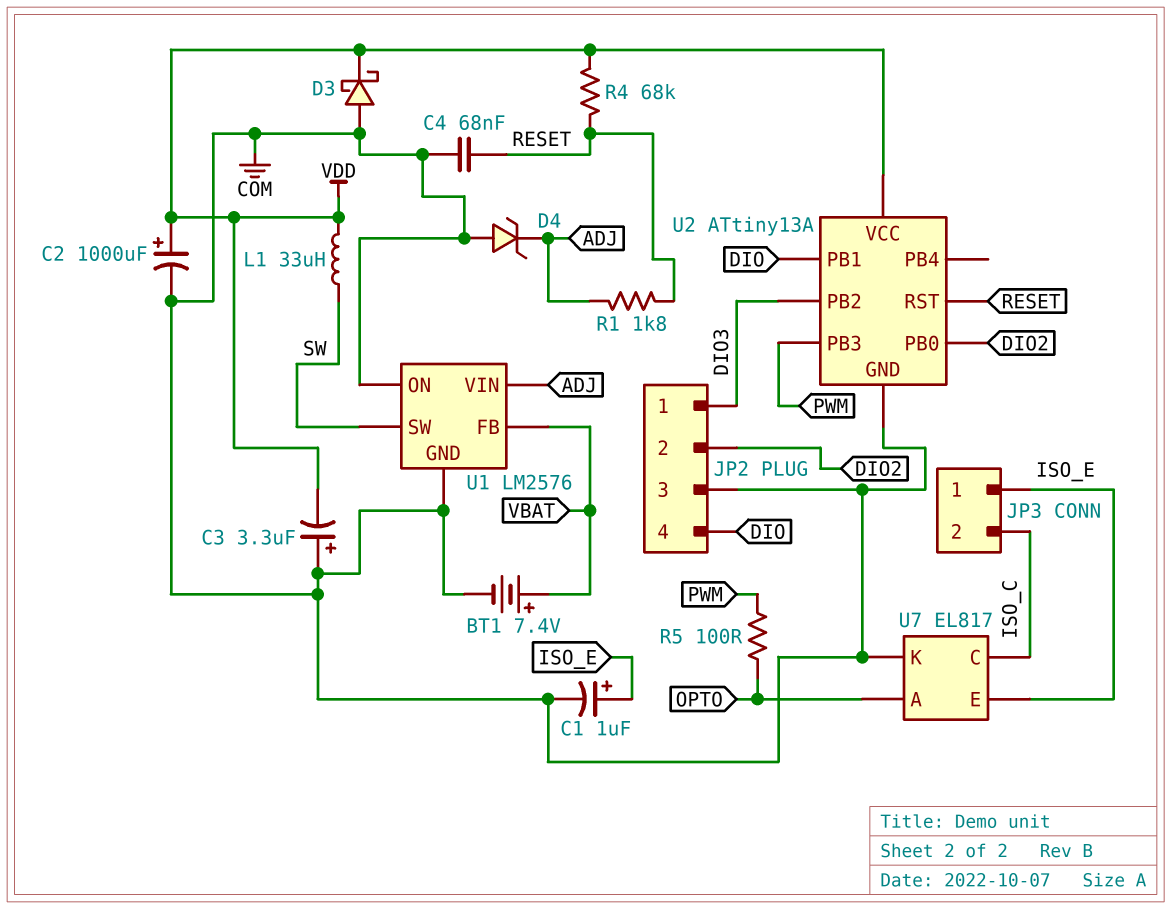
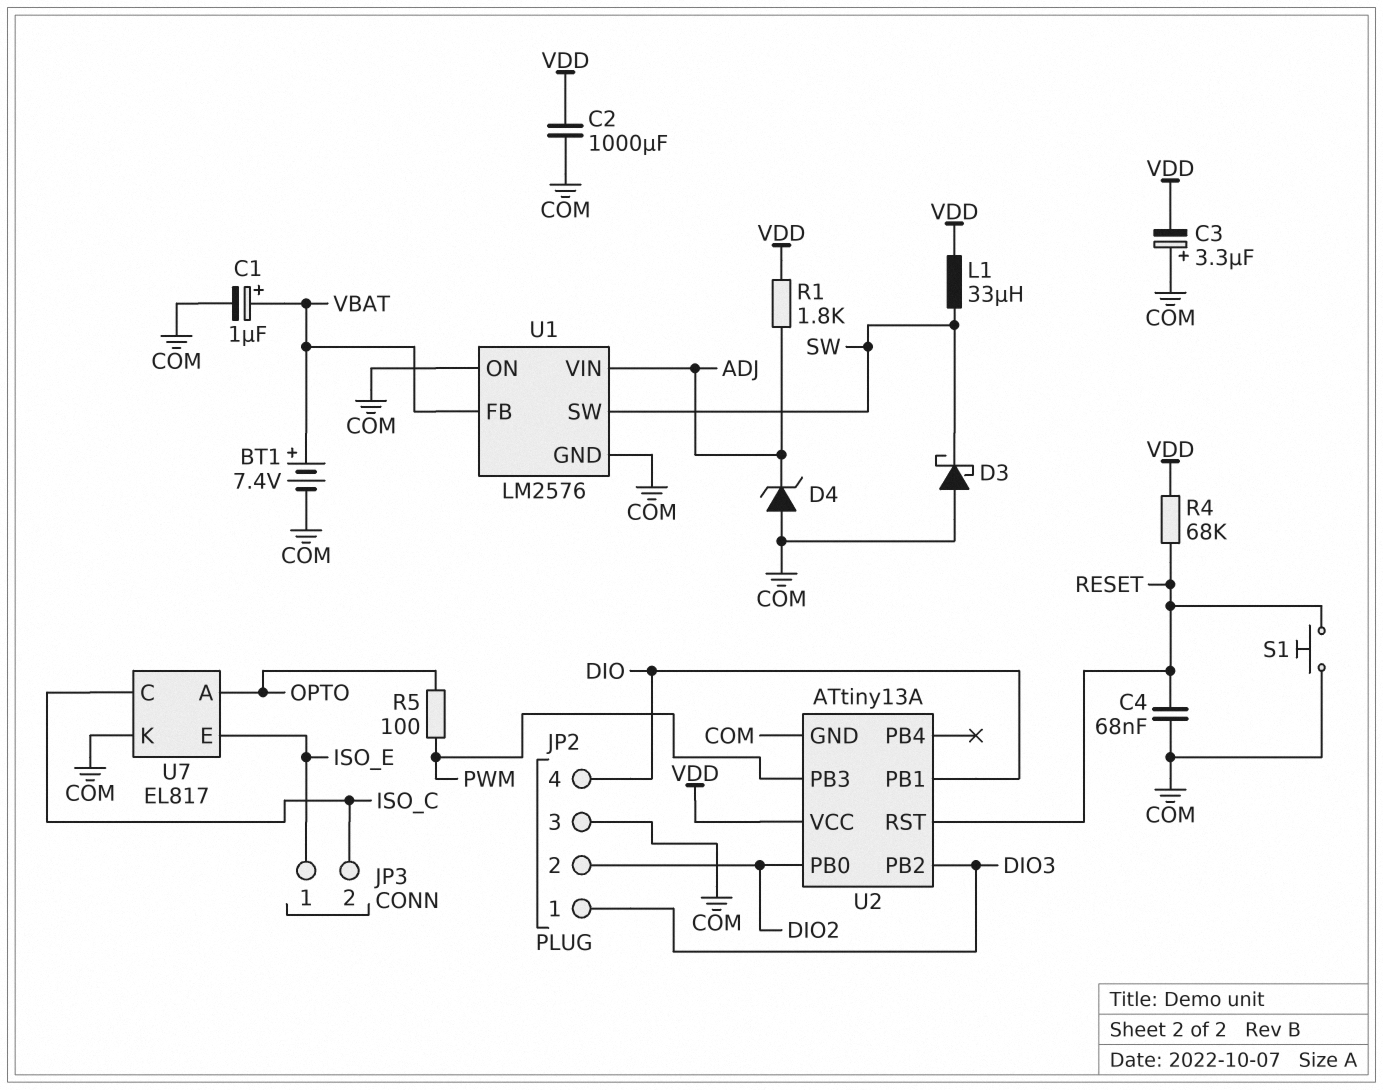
C1: 1uF (plus ISO_E, minus COM) -> 1uF (plus VBAT, minus COM)
C2: 1000uF (plus VDD, minus COM) -> 1000uF (COM, VDD)
D3: schottky (A COM, K VDD) -> schottky (A COM, K SW)
R1: 1.8k (ADJ, RESET) -> 1.8k (ADJ, VDD)
S1: none -> button (COM, RESET)

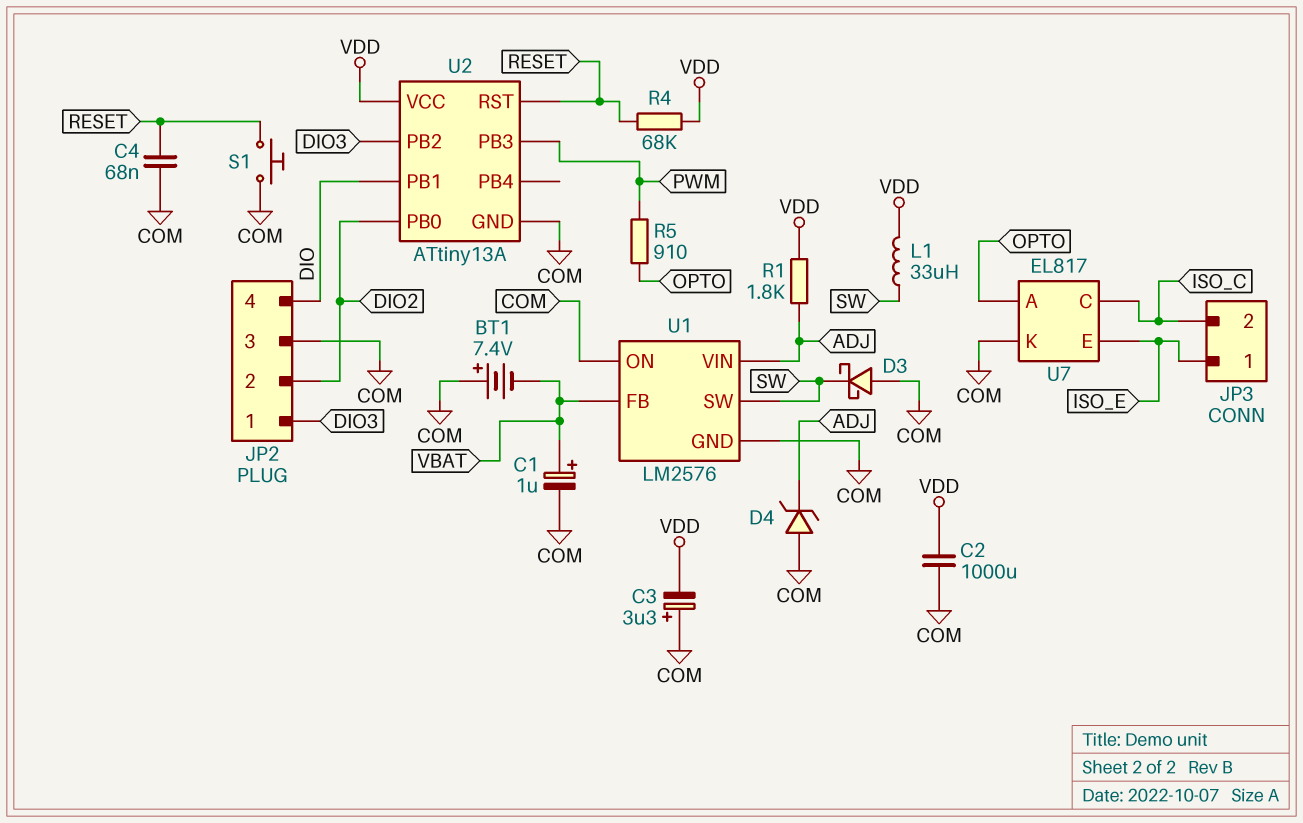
BT1: 7.4V (plus VBAT, minus COM) -> 7.4V (plus COM, minus VBAT)
R5: 100 (OPTO, PWM) -> 910 (OPTO, PWM)

